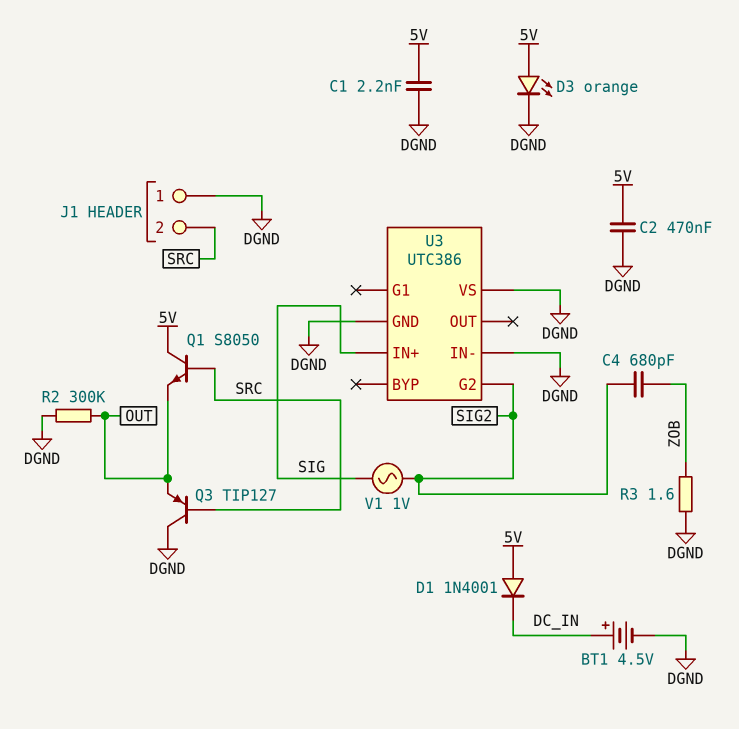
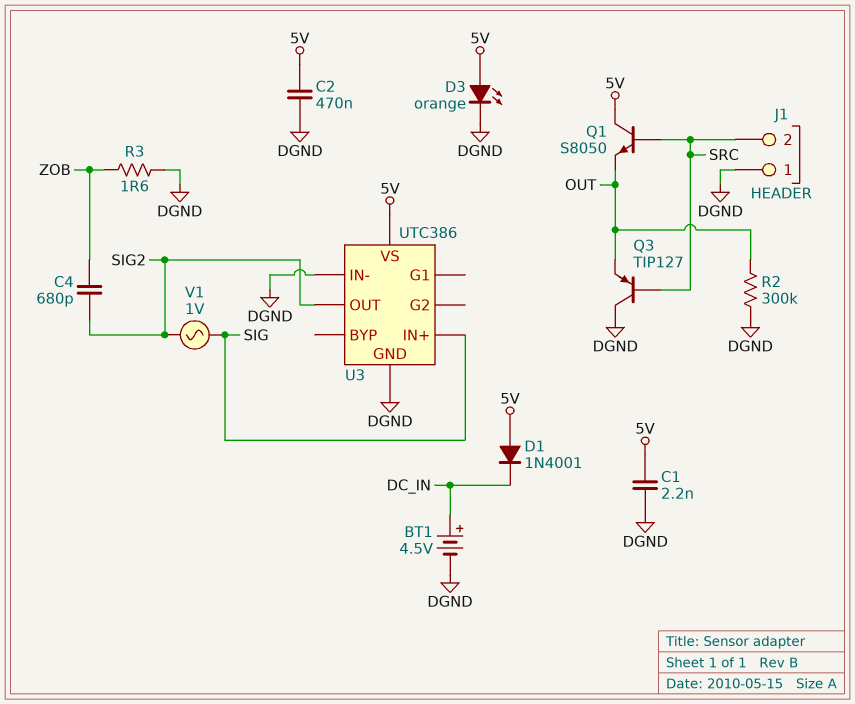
U3 pin G2: SIG2 -> none
U3 pin OUT: none -> SIG2
U3 pin VS: DGND -> 5V

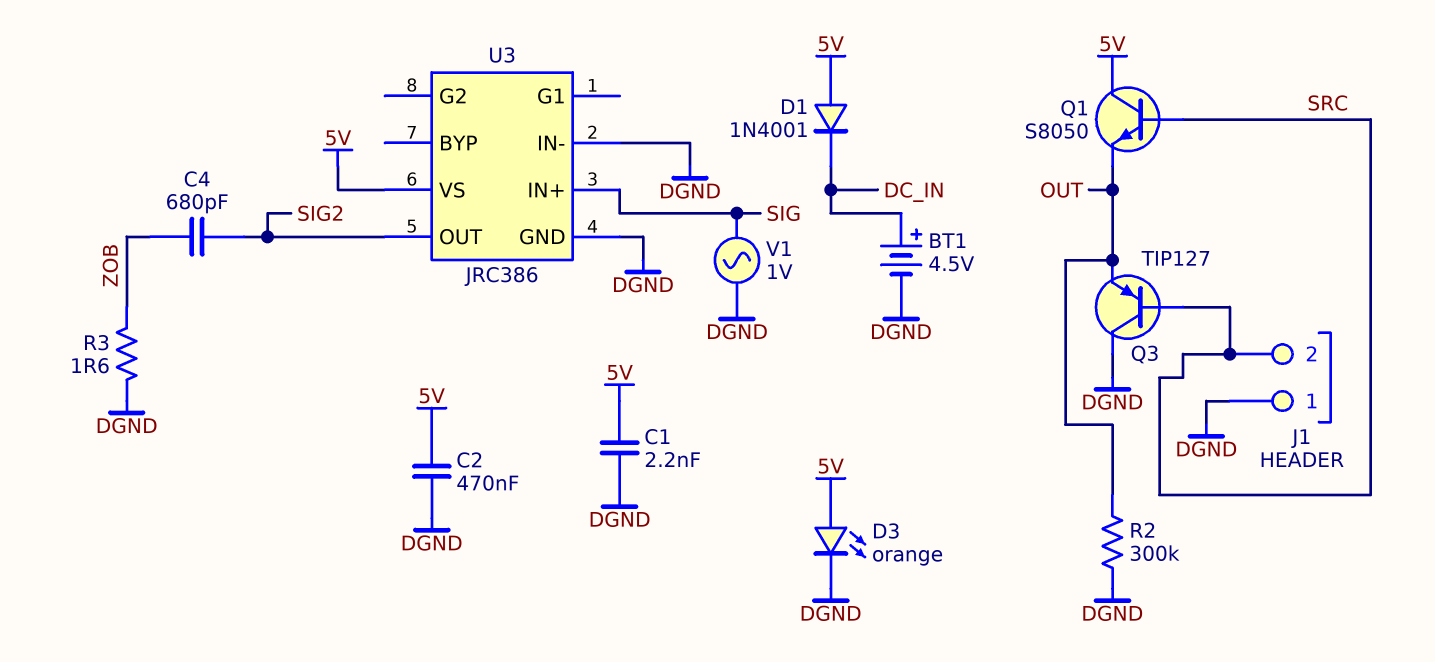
U3: UTC386 -> JRC386
V1: AC 1V (SIG, SIG2) -> AC 1V (DGND, SIG)

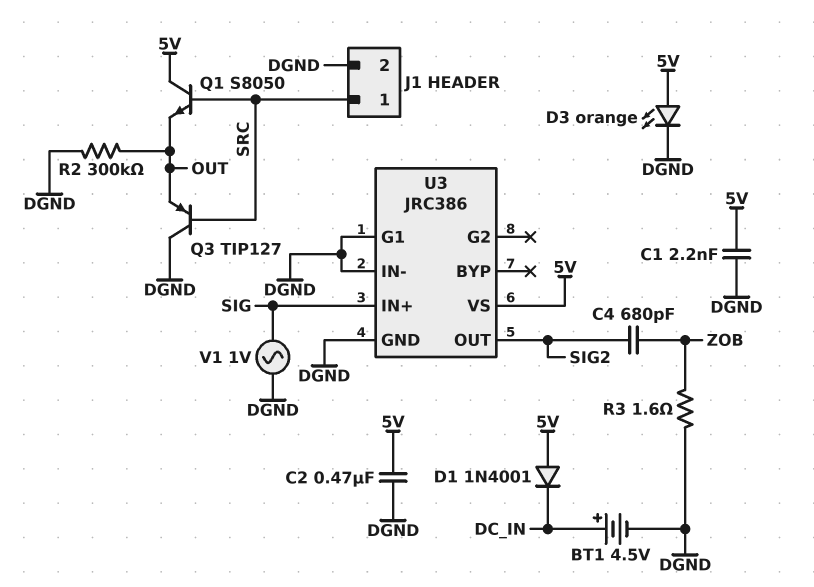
J1 pin 1: DGND -> SRC
J1 pin 2: SRC -> DGND
U3 pin G1: none -> DGND

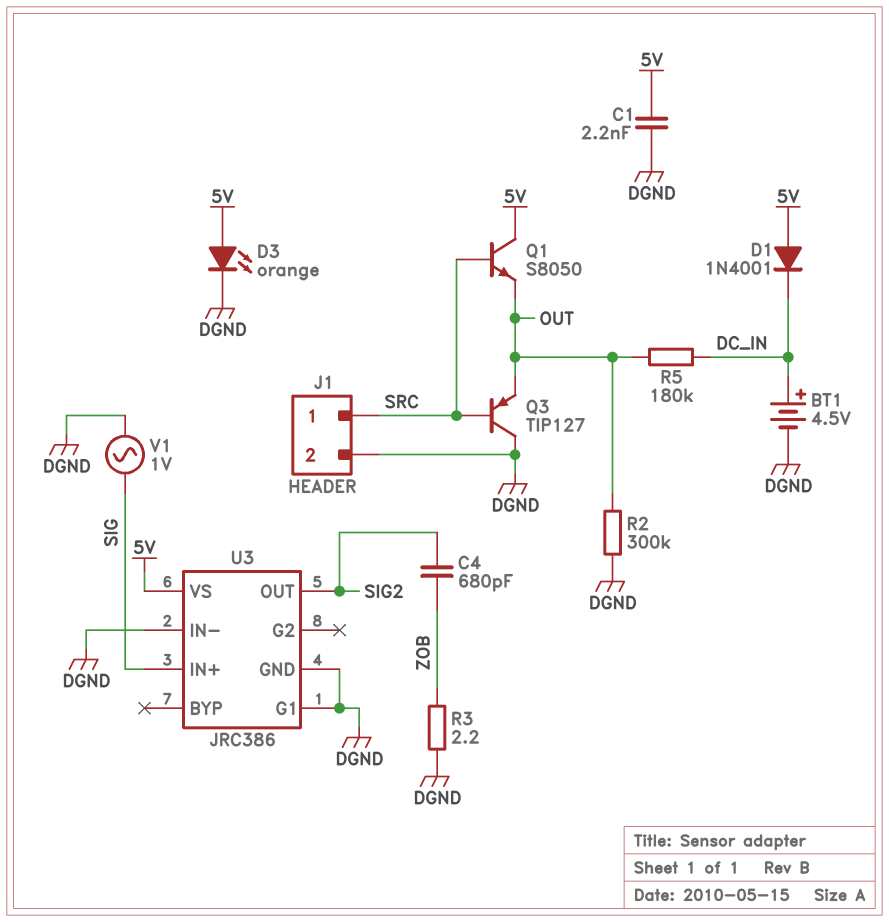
C2: 470nF (5V, DGND) -> none
R3: 1.6 (DGND, ZOB) -> 2.2 (DGND, ZOB)
R5: none -> 180k (DC_IN, OUT)

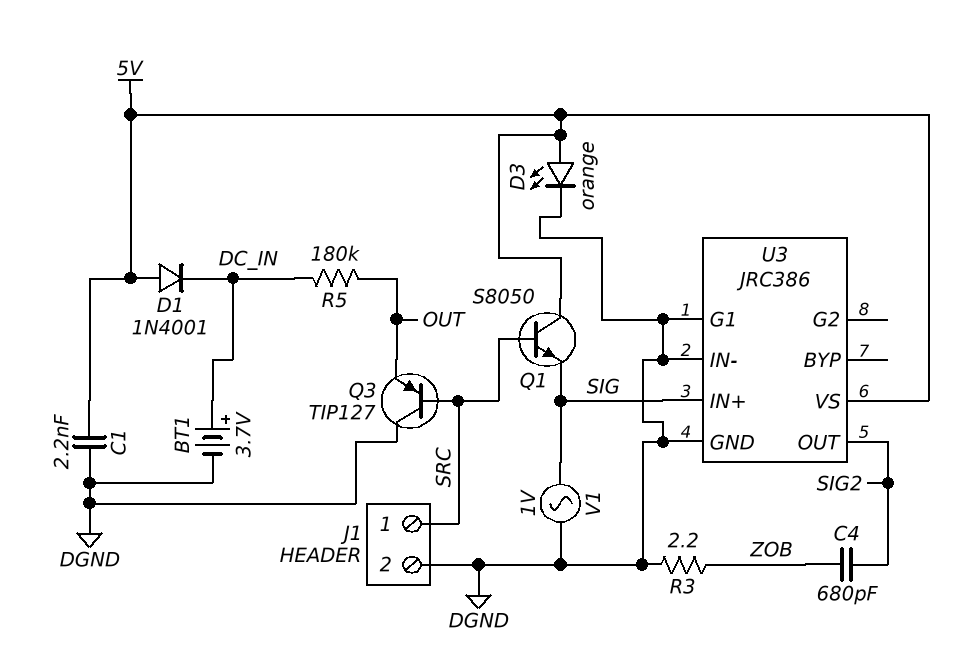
BT1: 4.5V (plus DC_IN, minus DGND) -> 3.7V (plus DC_IN, minus DGND)
Q1: NPN S8050 (B SRC, C 5V, E OUT) -> NPN S8050 (B SRC, C 5V, E SIG)
R2: 300k (DGND, OUT) -> none

